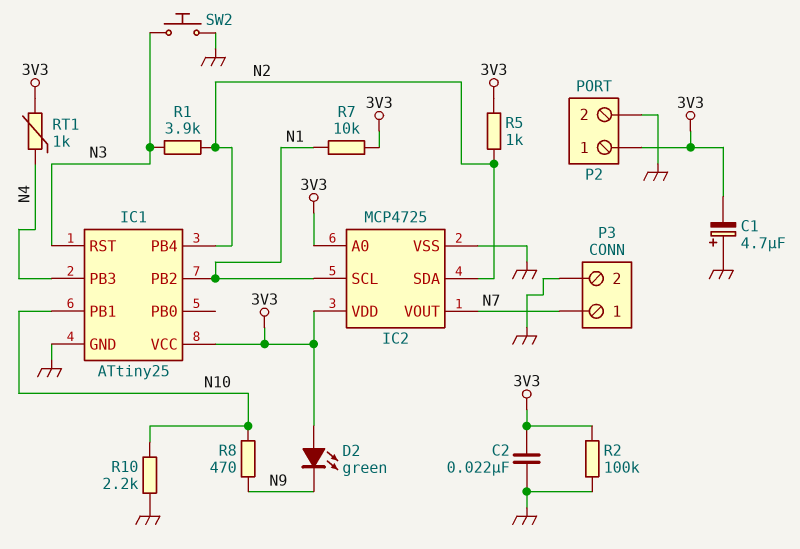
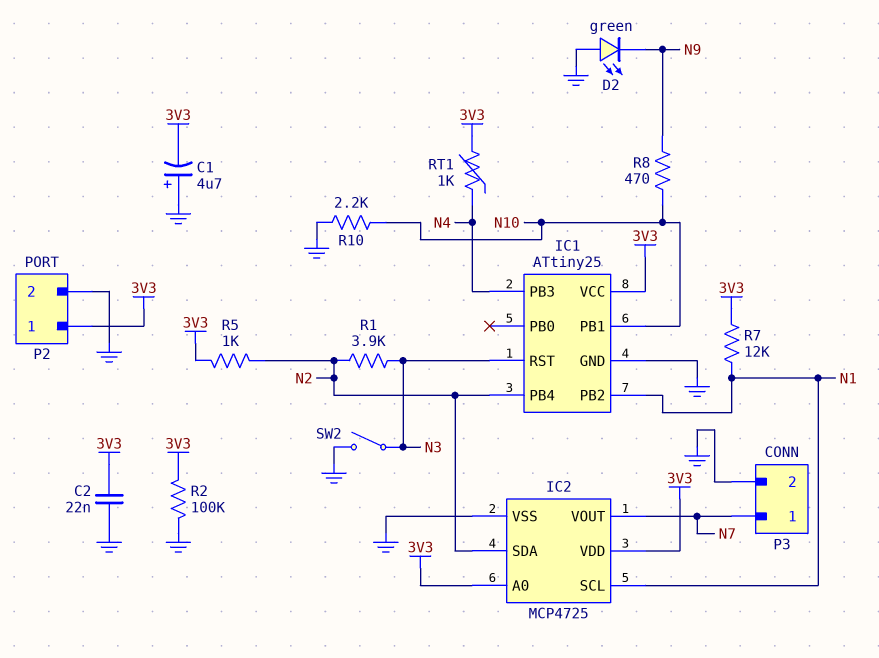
D2: LED green (A 3V3, K N9) -> LED green (A GND, K N9)
R7: 10k (3V3, N1) -> 12k (3V3, N1)
SW2: button (GND, N3) -> switch (GND, N3)

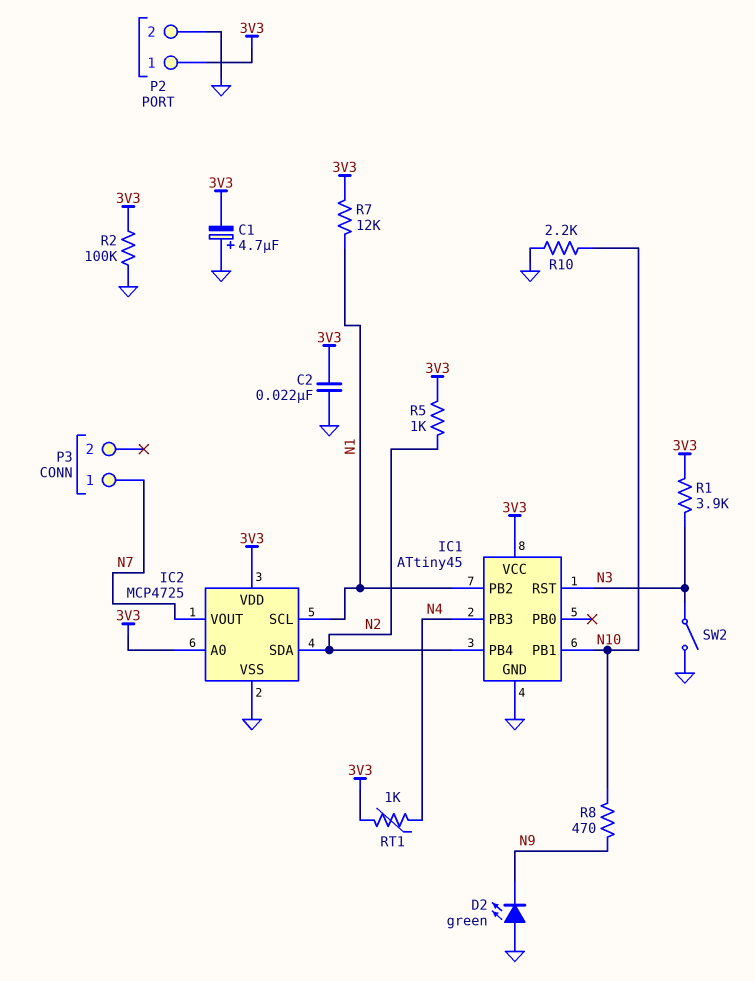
IC1: ATtiny25 -> ATtiny45
P3 pin 2: GND -> none
R1: 3.9k (N2, N3) -> 3.9k (3V3, N3)

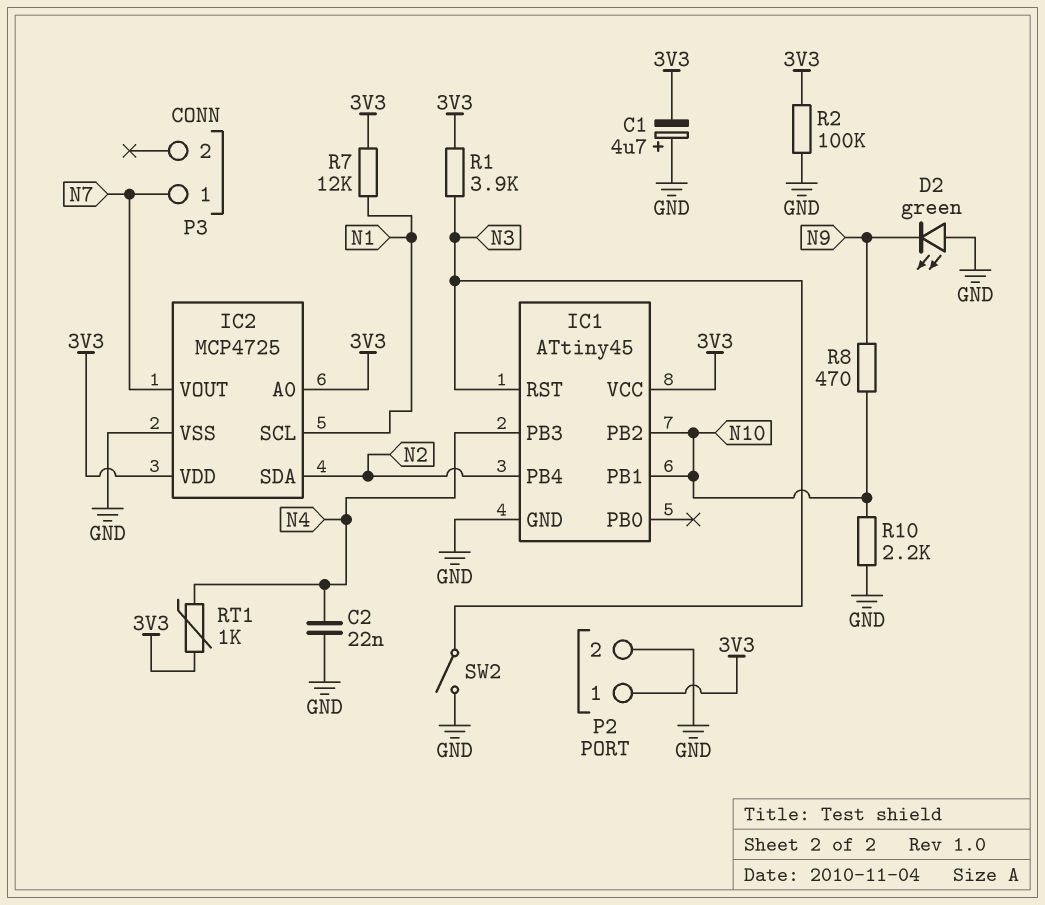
C2: 22nF (3V3, GND) -> 22nF (GND, N4)
IC1 pin PB2: N1 -> N10
R5: 1k (3V3, N2) -> none

